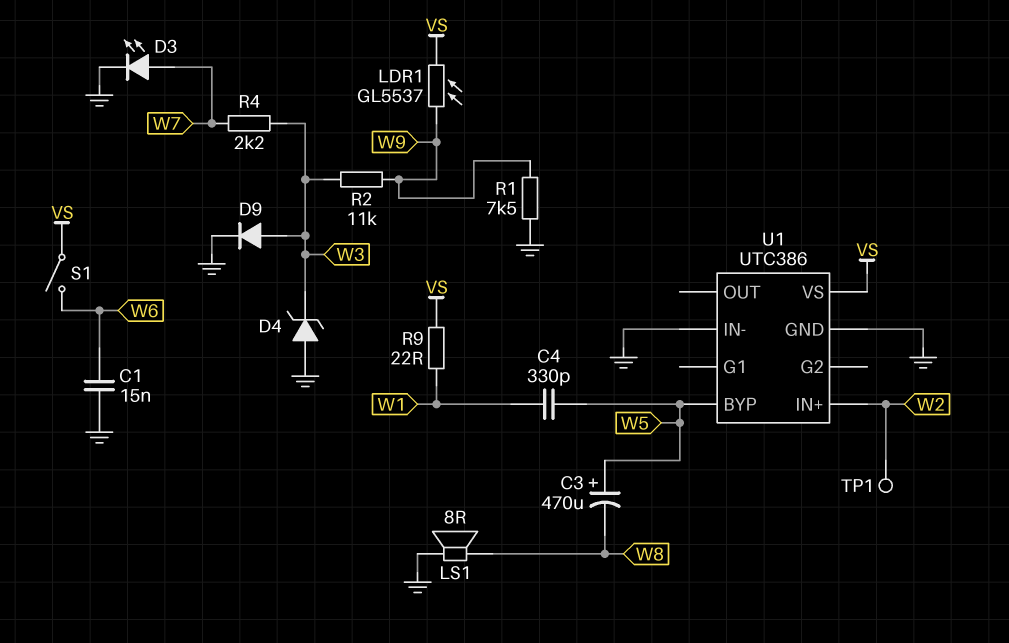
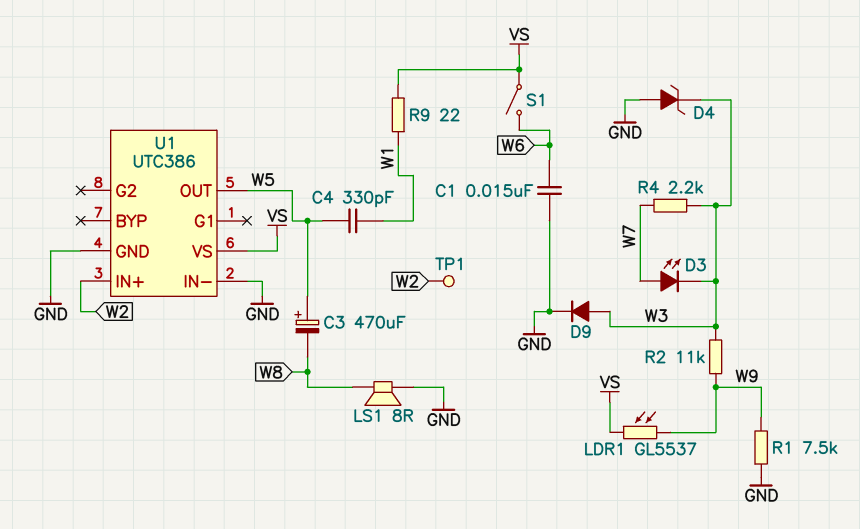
D3: LED (A W7, K GND) -> LED (A W7, K W3)
U1 pin BYP: W5 -> none
U1 pin OUT: none -> W5

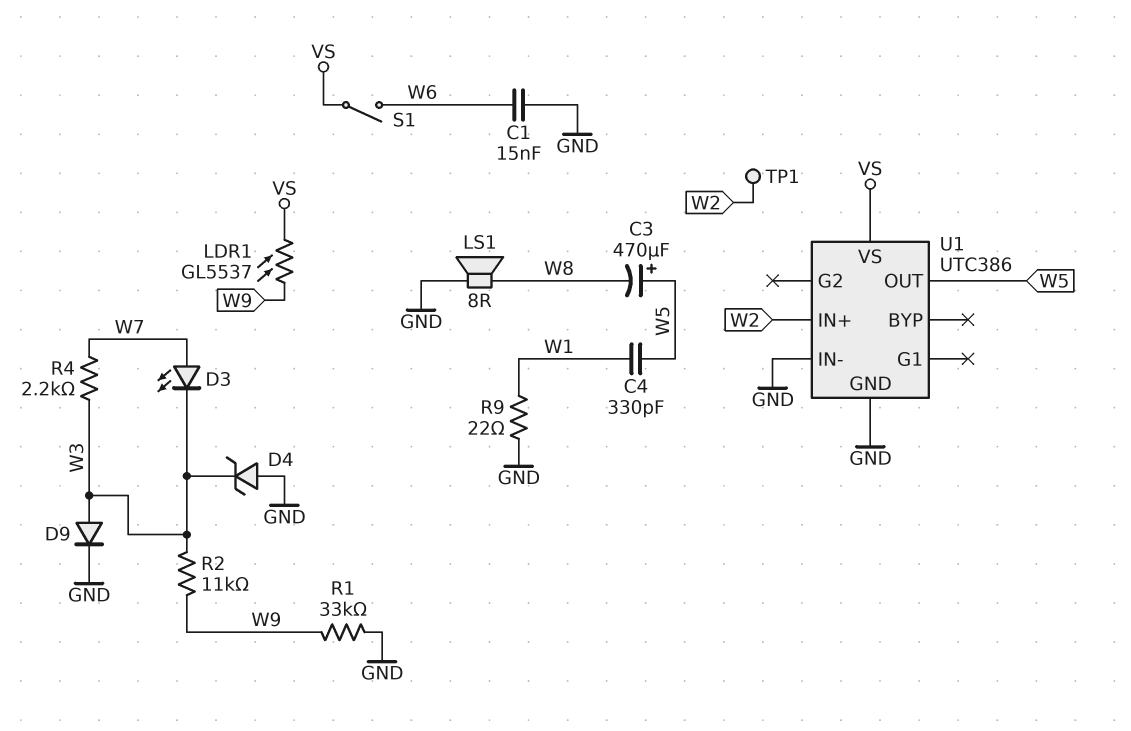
R1: 7.5k (GND, W9) -> 33k (GND, W9)
R9: 22 (VS, W1) -> 22 (GND, W1)

